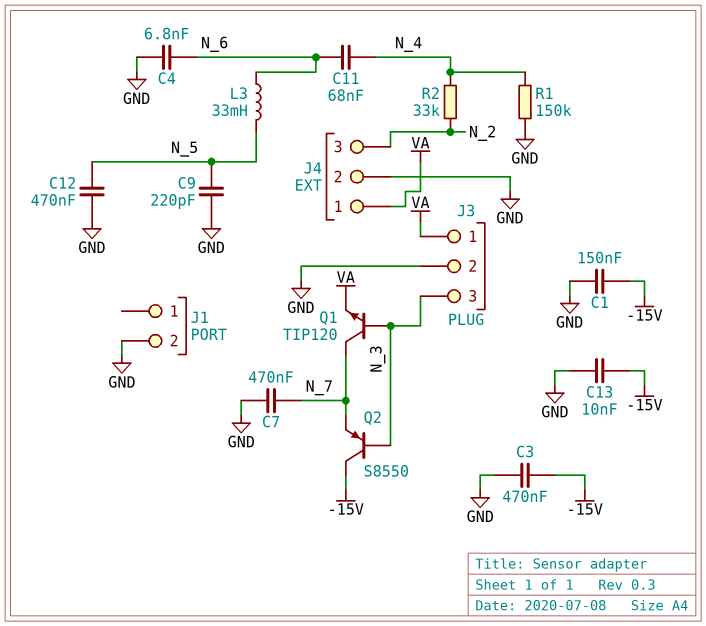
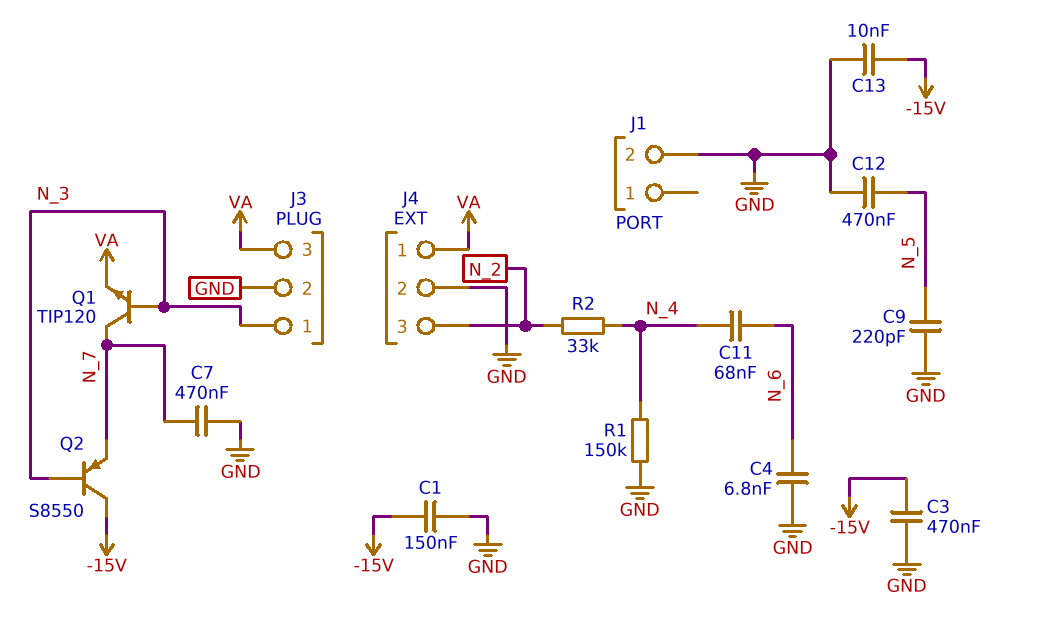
J3 pin 1: VA -> N_3
J3 pin 3: N_3 -> VA
L3: 33mH (N_5, N_6) -> none

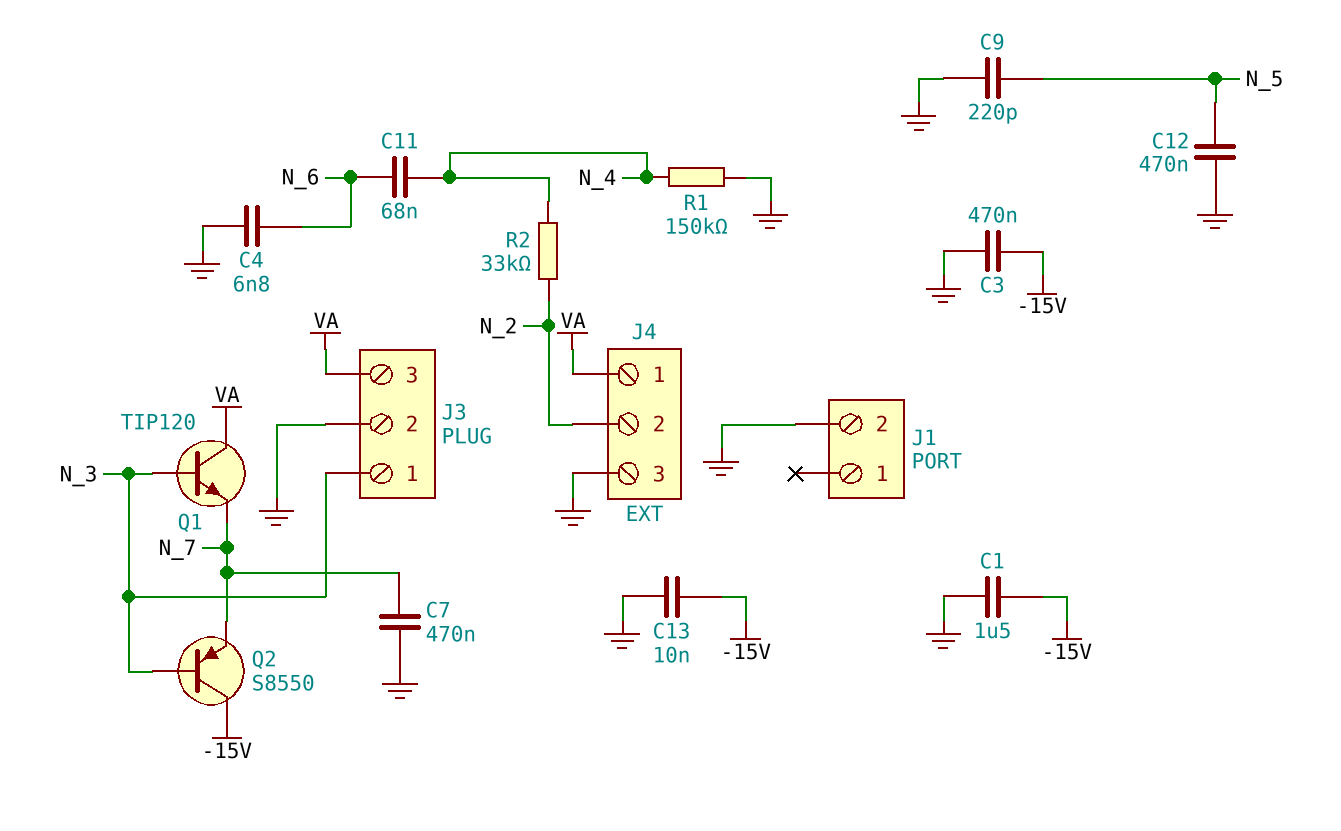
C1: 150nF (-15V, GND) -> 1.5uF (-15V, GND)
J4 pin 2: GND -> N_2
J4 pin 3: N_2 -> GND
Q1: NPN TIP120 (B N_3, C N_7, E VA) -> NPN TIP120 (B N_3, C VA, E N_7)

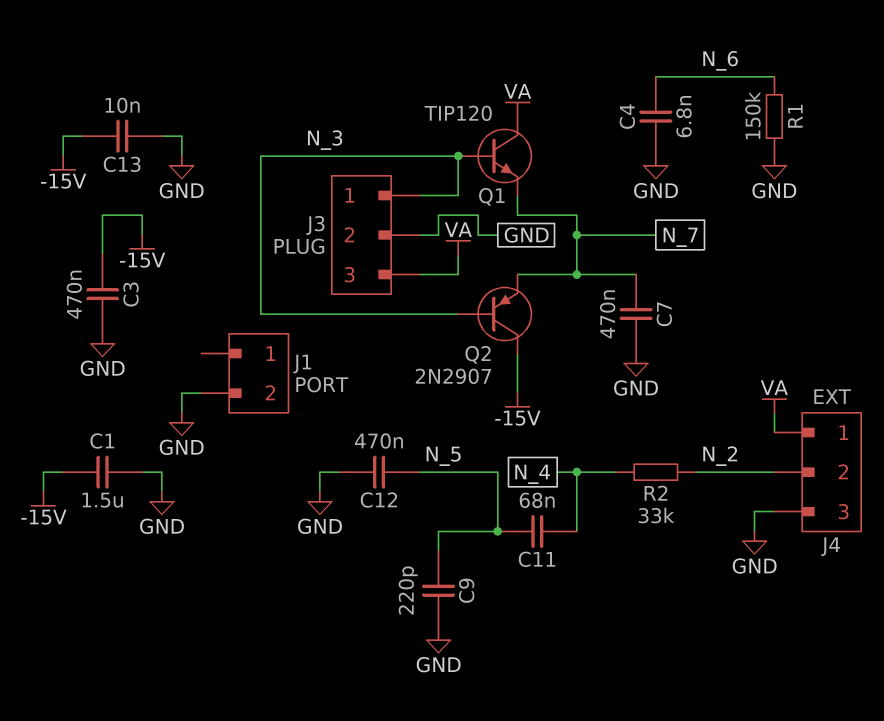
C11: 68nF (N_4, N_6) -> 68nF (N_4, N_5)
Q2: PNP S8550 (B N_3, C -15V, E N_7) -> PNP 2N2907 (B N_3, C -15V, E N_7)
R1: 150k (GND, N_4) -> 150k (GND, N_6)

